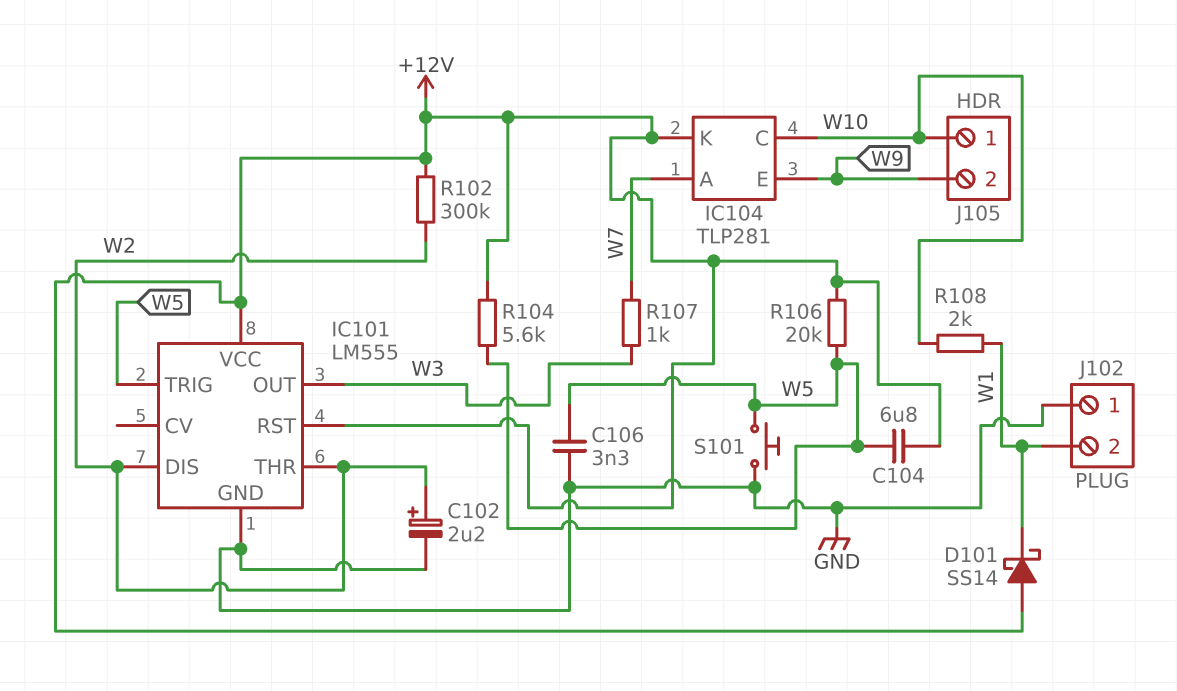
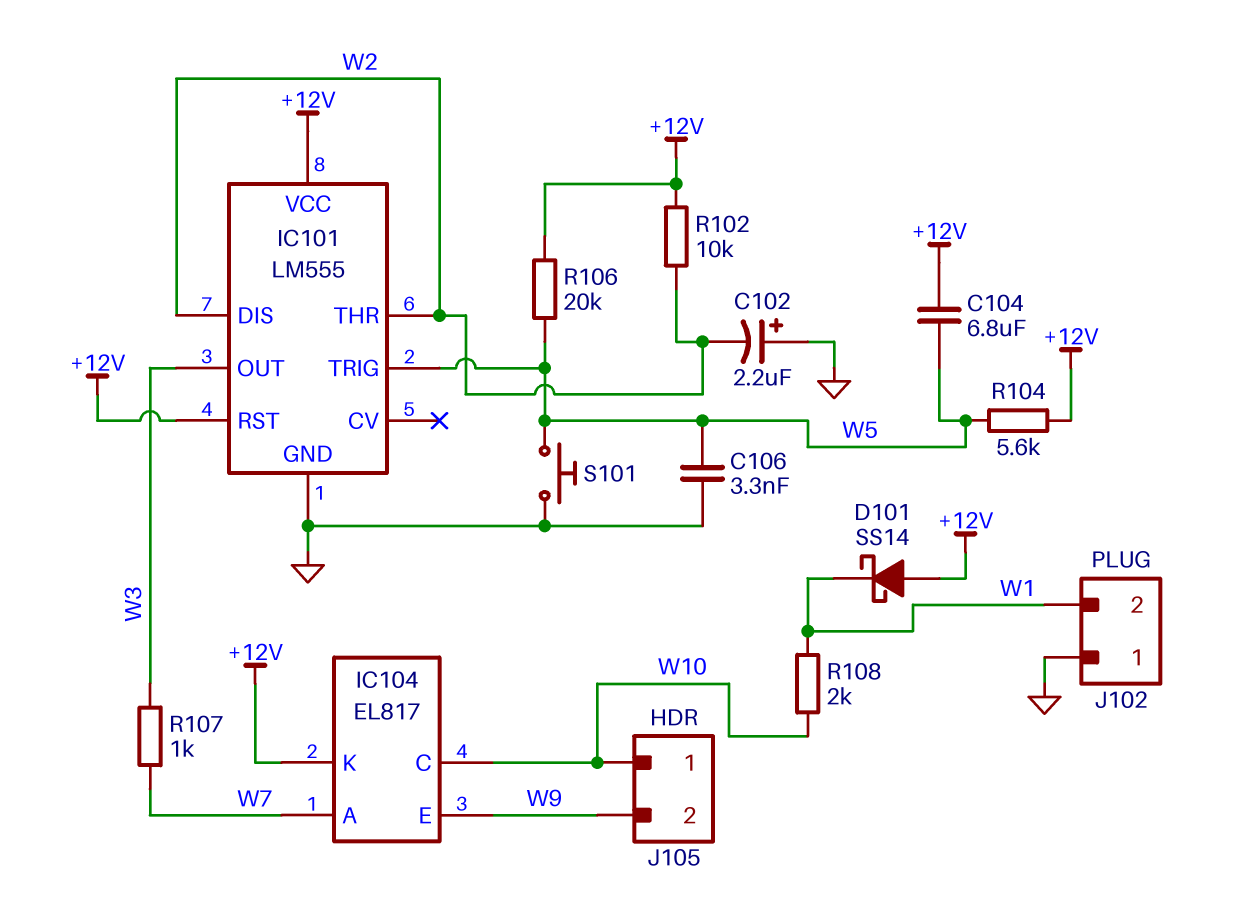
C102: 2.2uF (plus W2, minus GND) -> 2.2uF (plus GND, minus W2)
IC104: TLP281 -> EL817
R102: 300k (+12V, W2) -> 10k (+12V, W2)

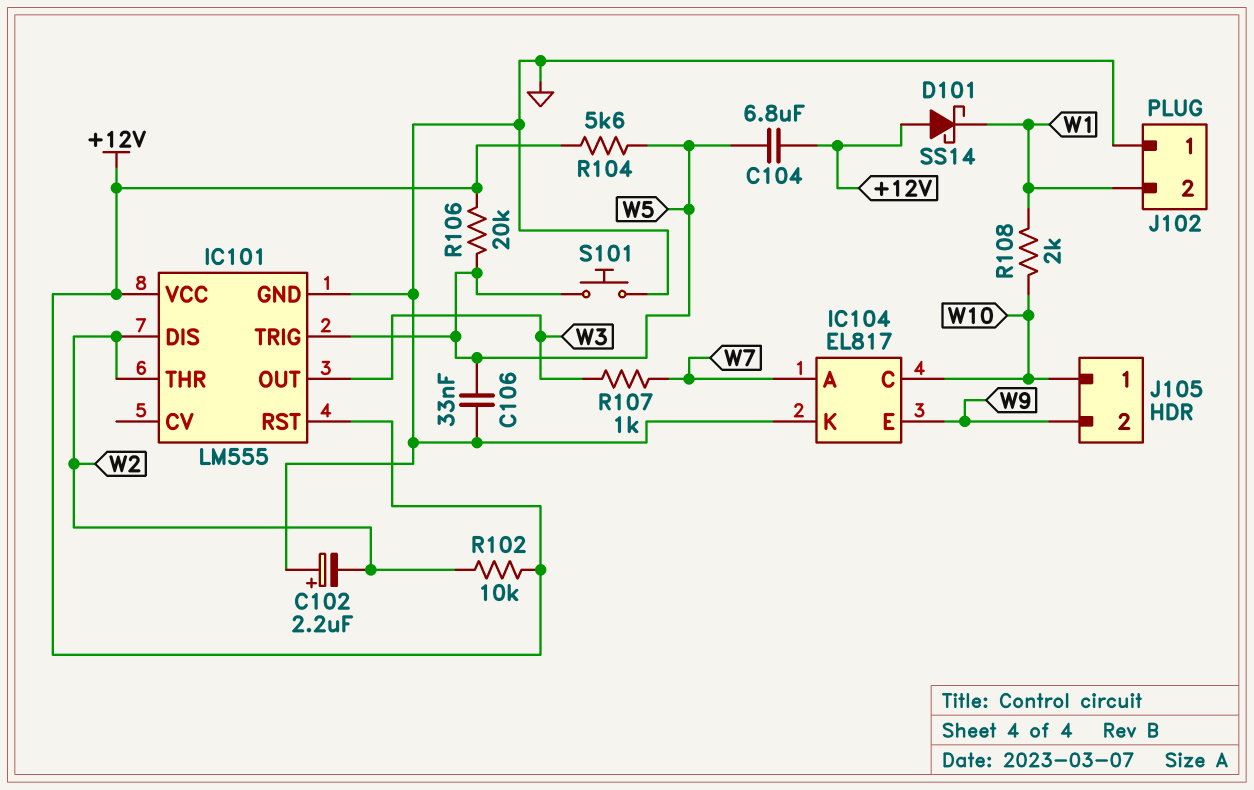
C106: 3.3nF (GND, W5) -> 33nF (GND, W5)
IC104 pin K: +12V -> GND

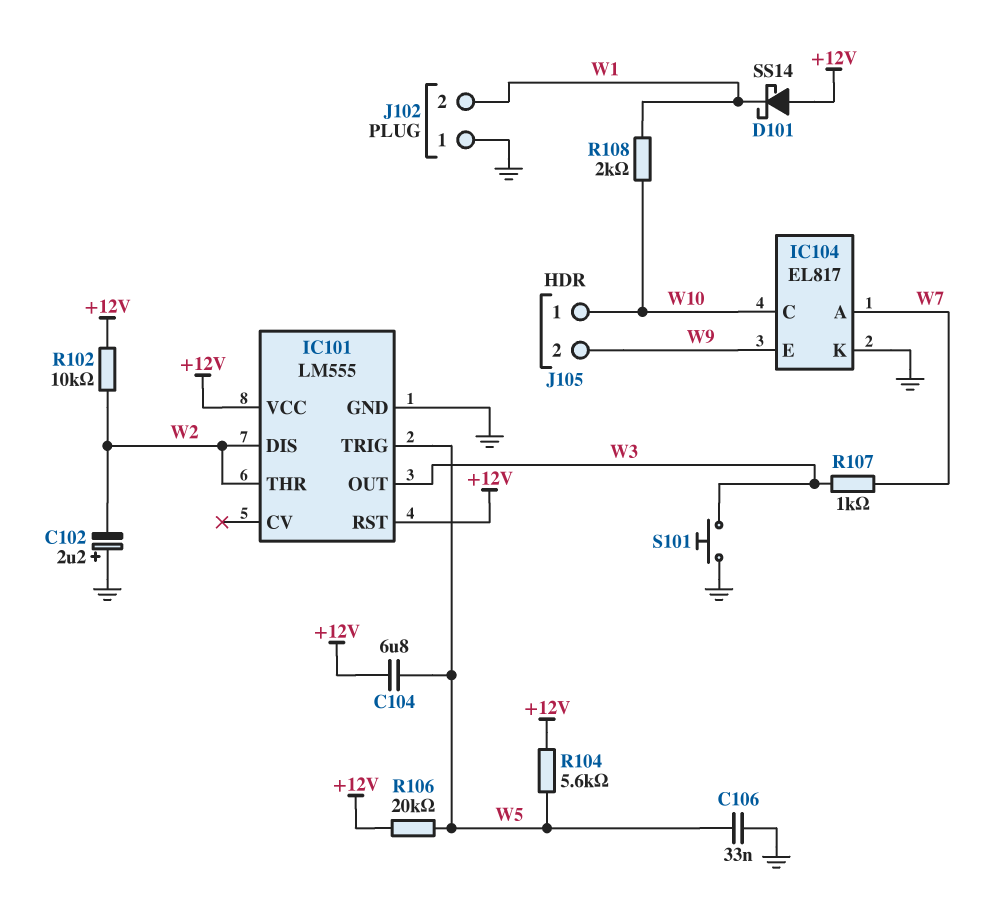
S101: button (GND, W5) -> button (GND, W3)

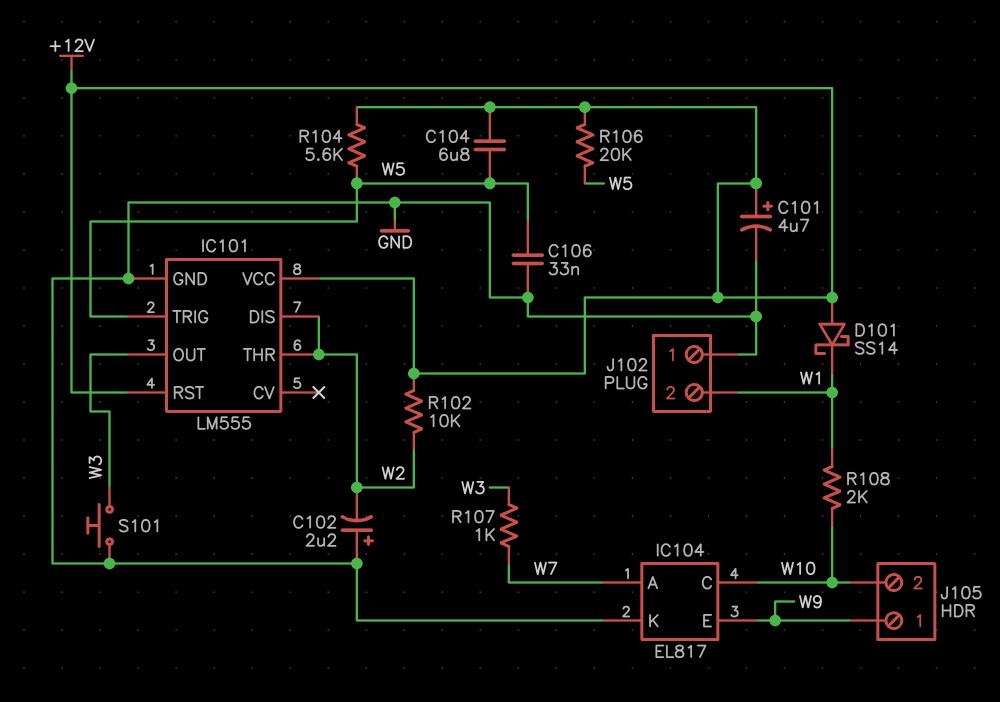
C101: none -> 4.7uF (plus +12V, minus GND)
J105 pin 1: W10 -> W9
J105 pin 2: W9 -> W10

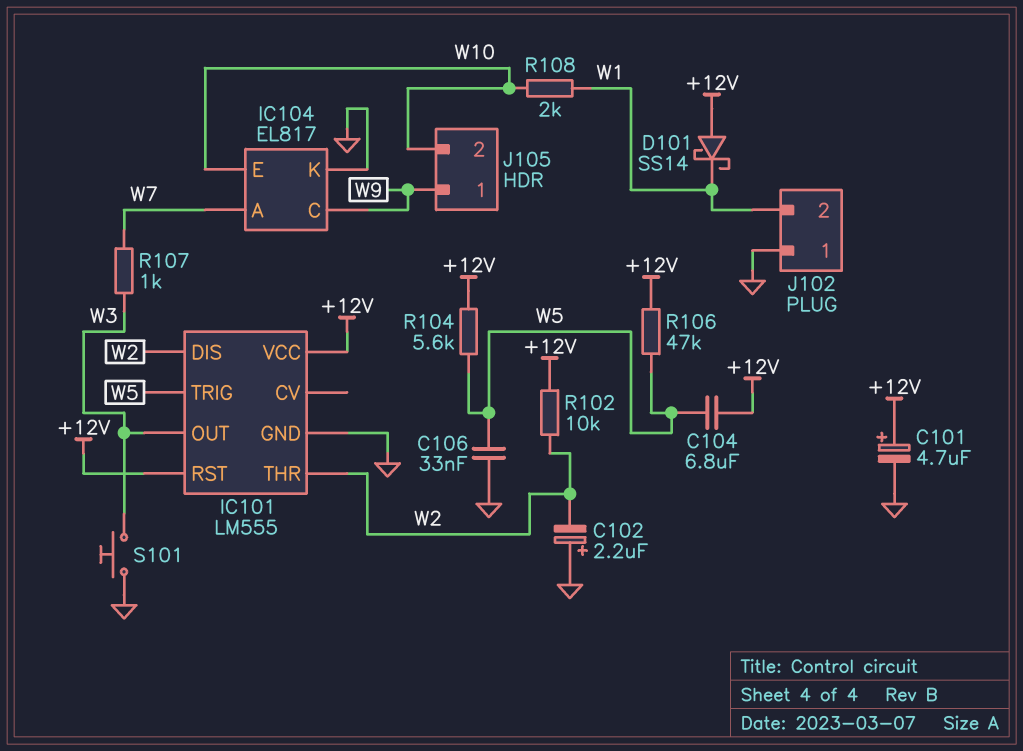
IC104 pin C: W10 -> W9
IC104 pin E: W9 -> W10
R106: 20k (+12V, W5) -> 47k (+12V, W5)

